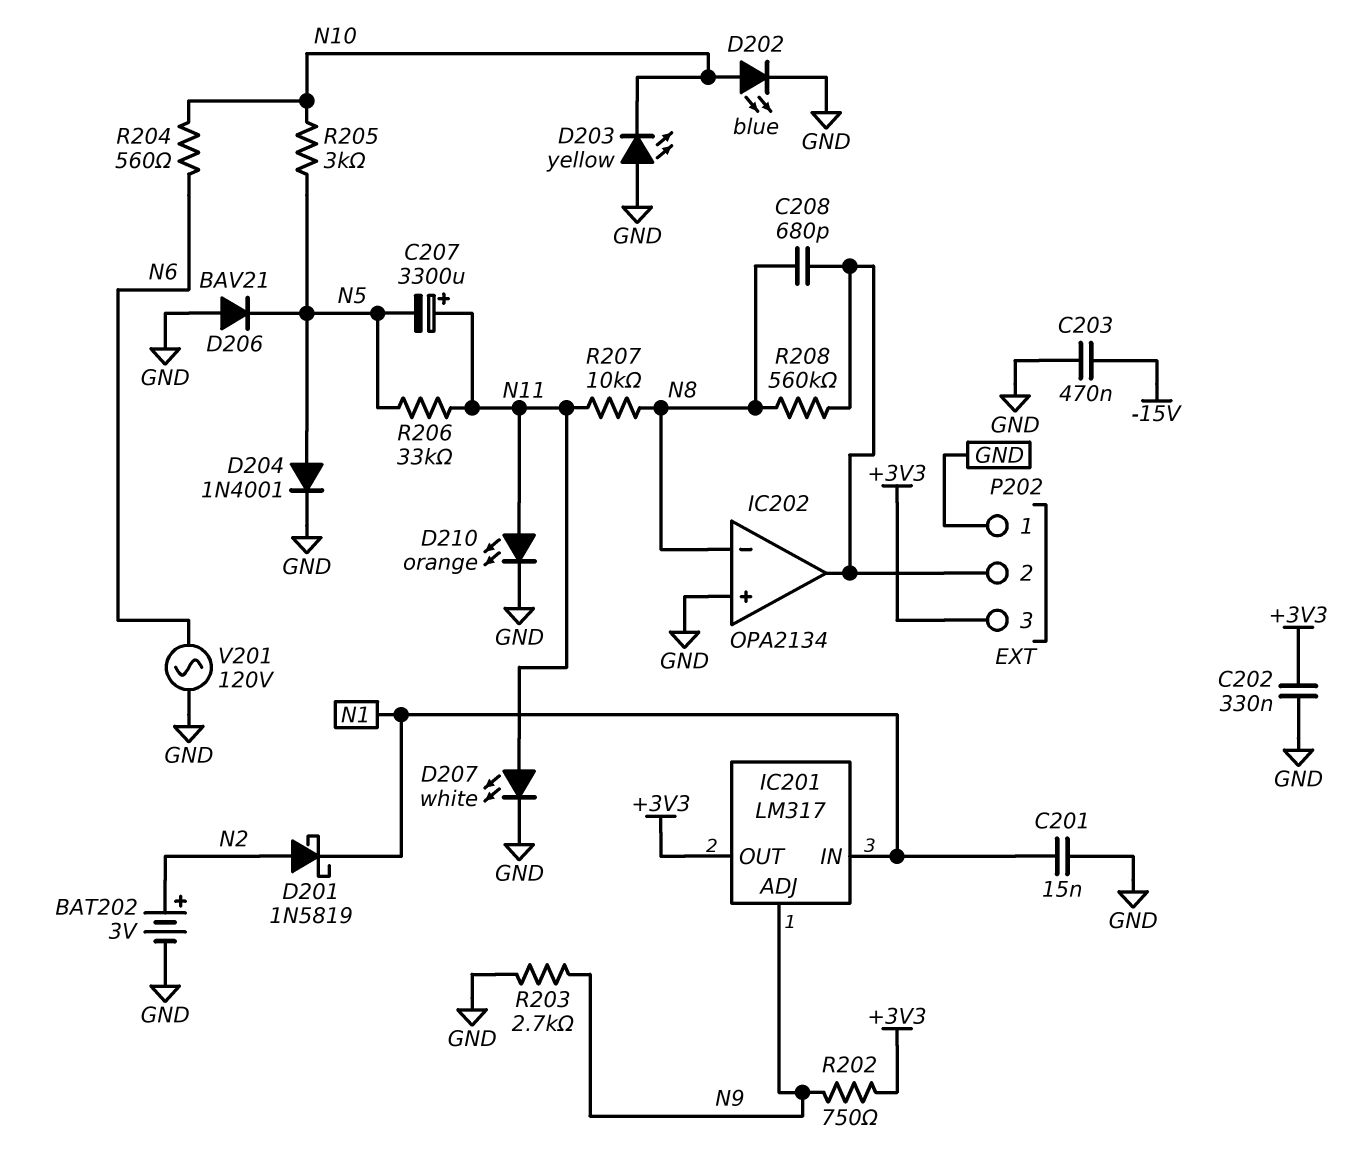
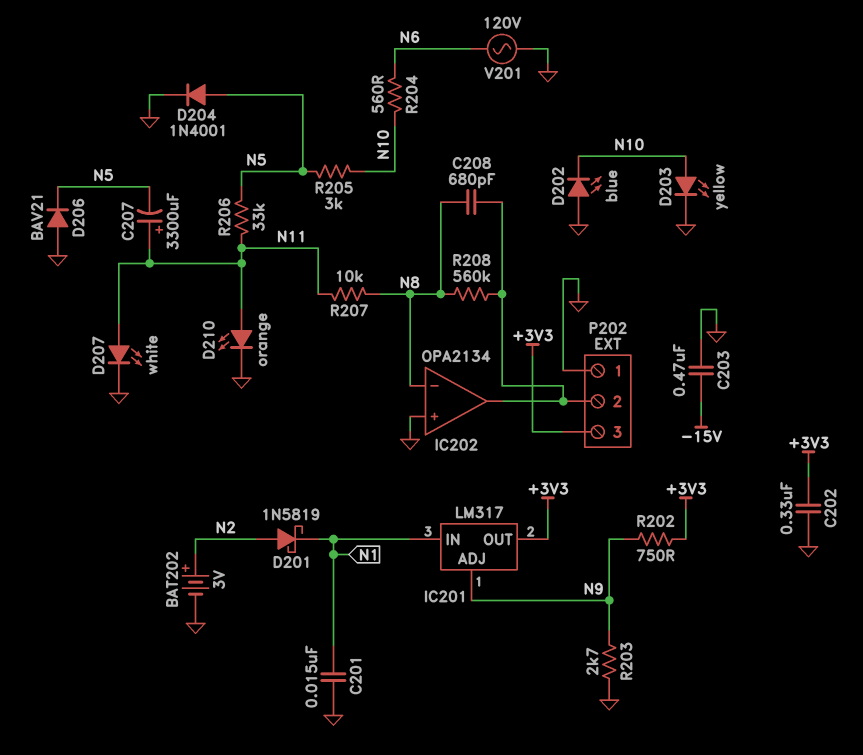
D202: LED blue (A N10, K GND) -> LED blue (A GND, K N10)
D203: LED yellow (A GND, K N10) -> LED yellow (A N10, K GND)

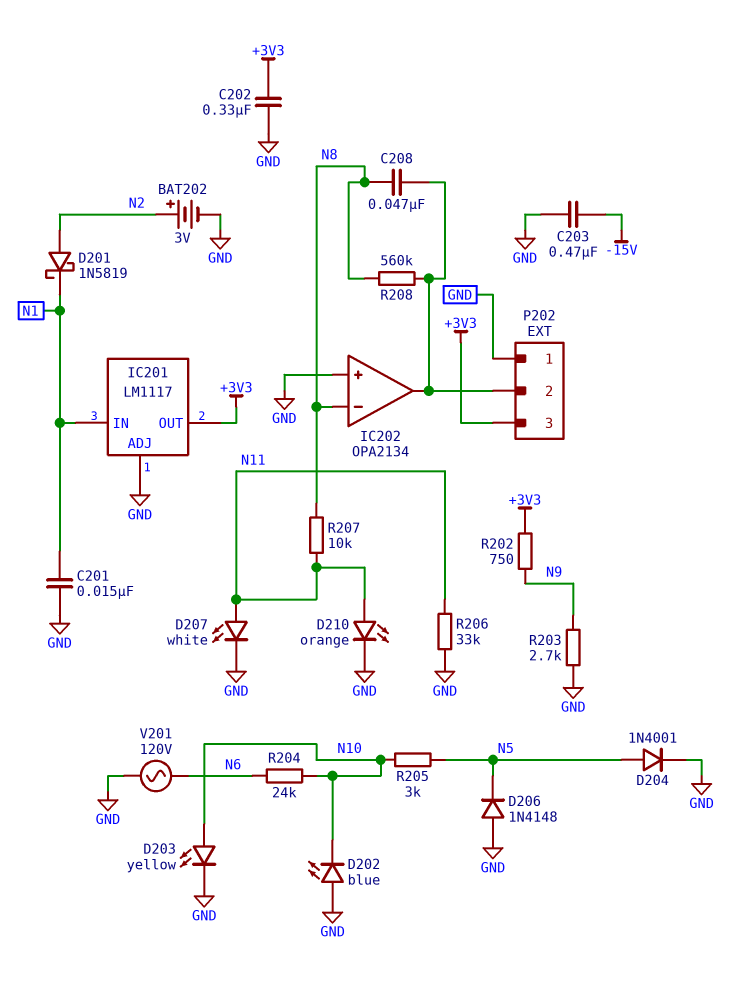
C207: 3300uF (plus N11, minus N5) -> none
C208: 680pF (IC202/out, N8) -> 47nF (IC202/out, N8)
D206: diode BAV21 (A GND, K N5) -> diode 1N4148 (A GND, K N5)
IC201: LM317 -> LM1117
IC201 pin ADJ: N9 -> GND
R204: 560 (N6, N10) -> 24k (N6, N10)
R206: 33k (N5, N11) -> 33k (GND, N11)

